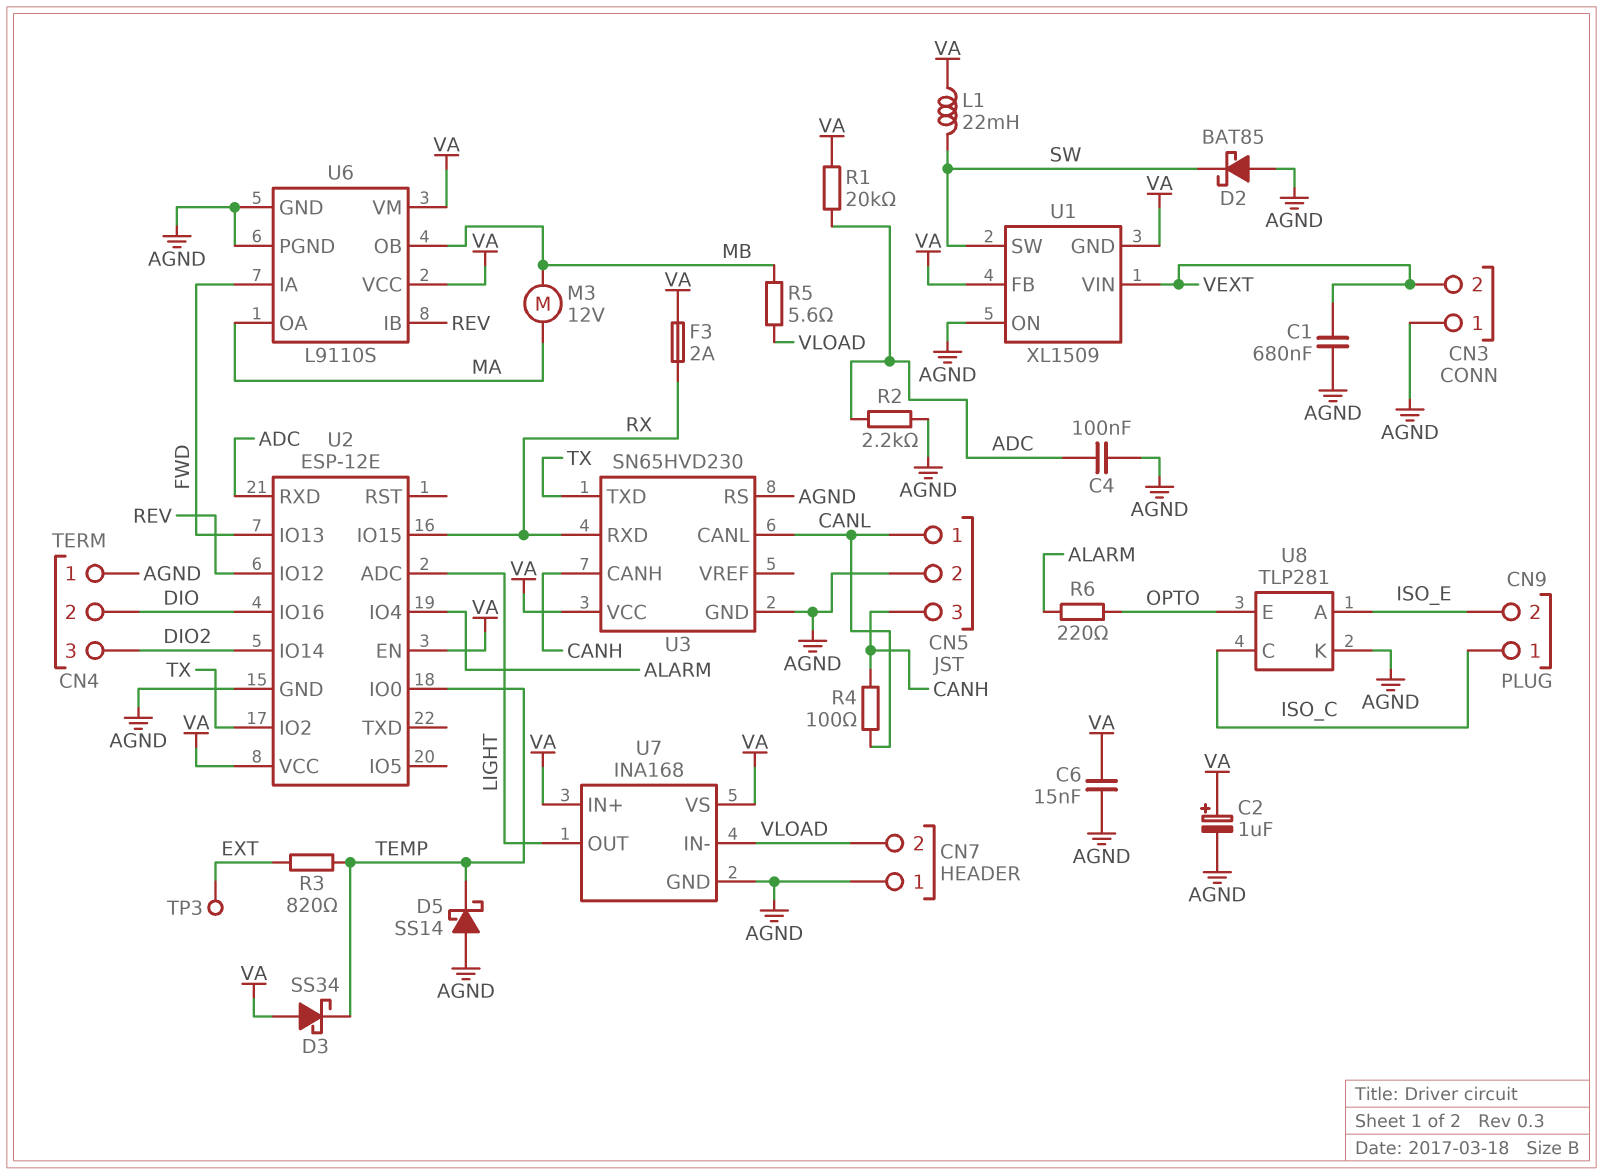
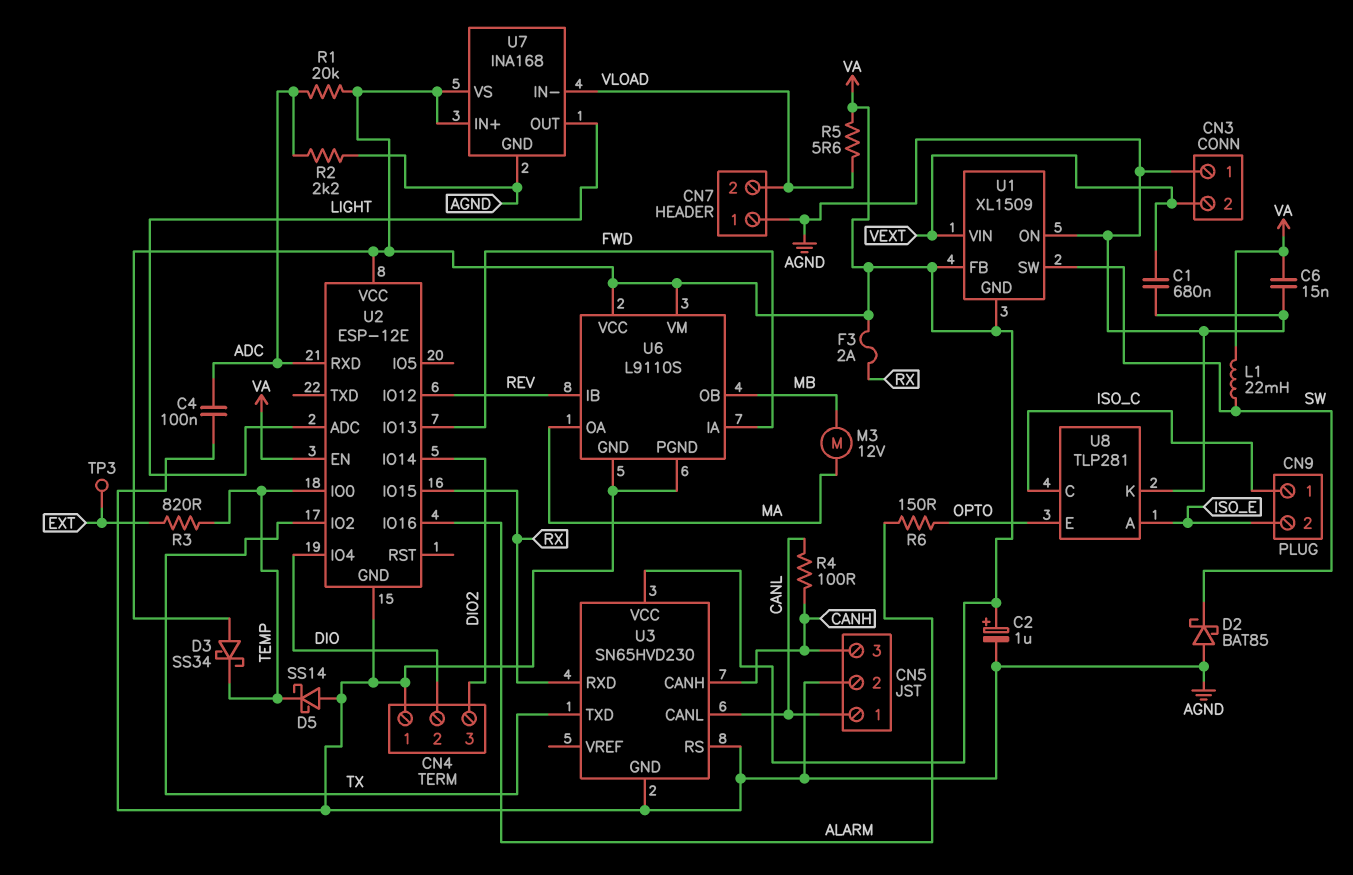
R5: 5.6 (MB, VLOAD) -> 5.6 (VA, VLOAD)
R6: 220 (ALARM, OPTO) -> 150 (ALARM, OPTO)
U2 pin IO4: ALARM -> DIO
U2 pin IO16: DIO -> ALARM

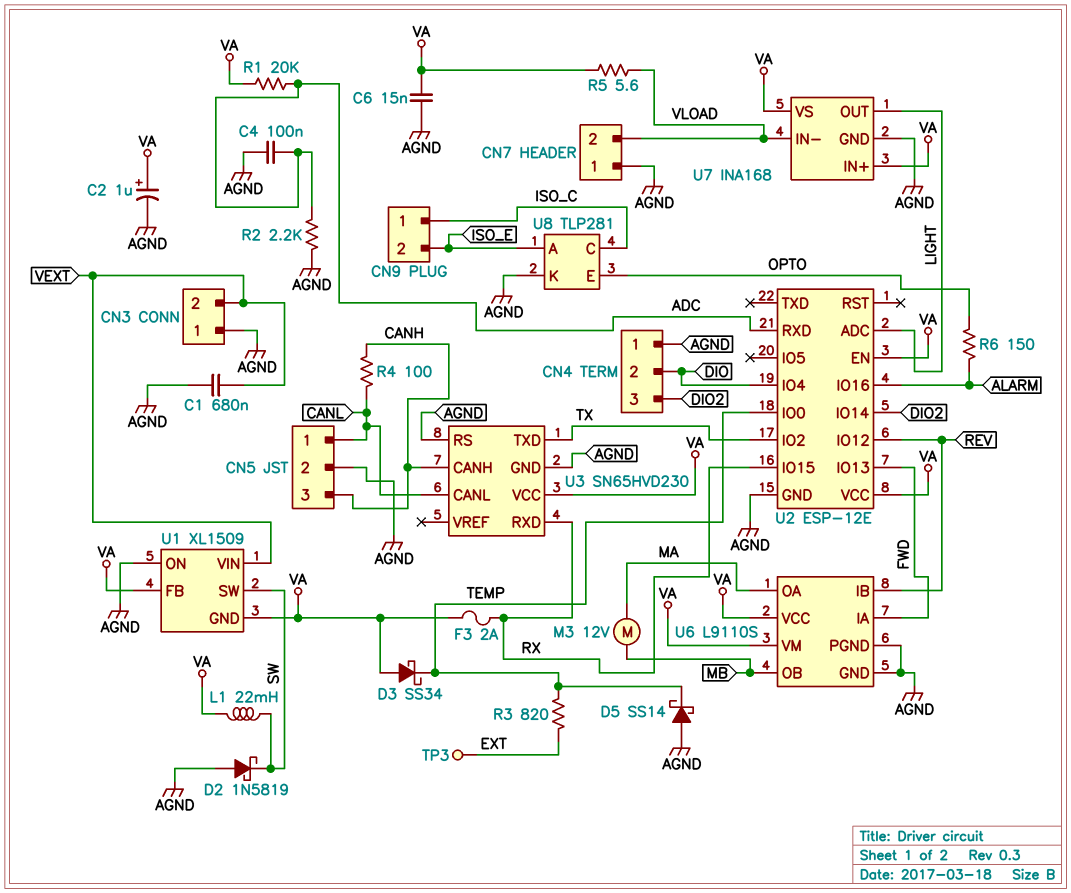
D2: schottky BAT85 (A AGND, K SW) -> schottky 1N5819 (A AGND, K SW)

